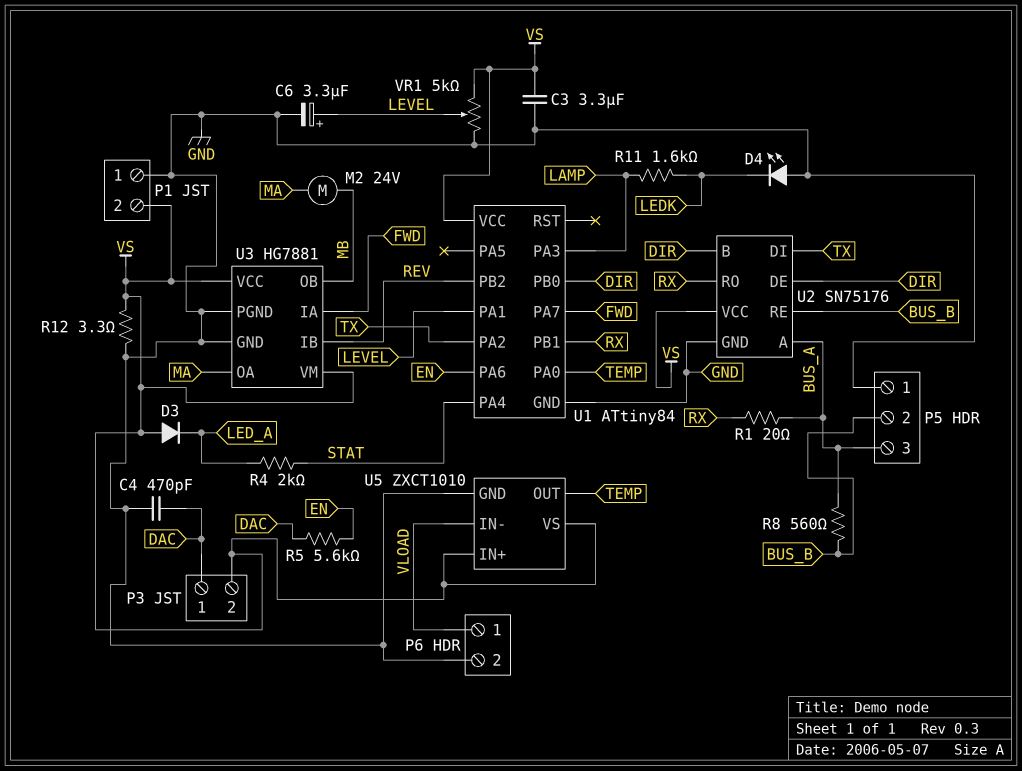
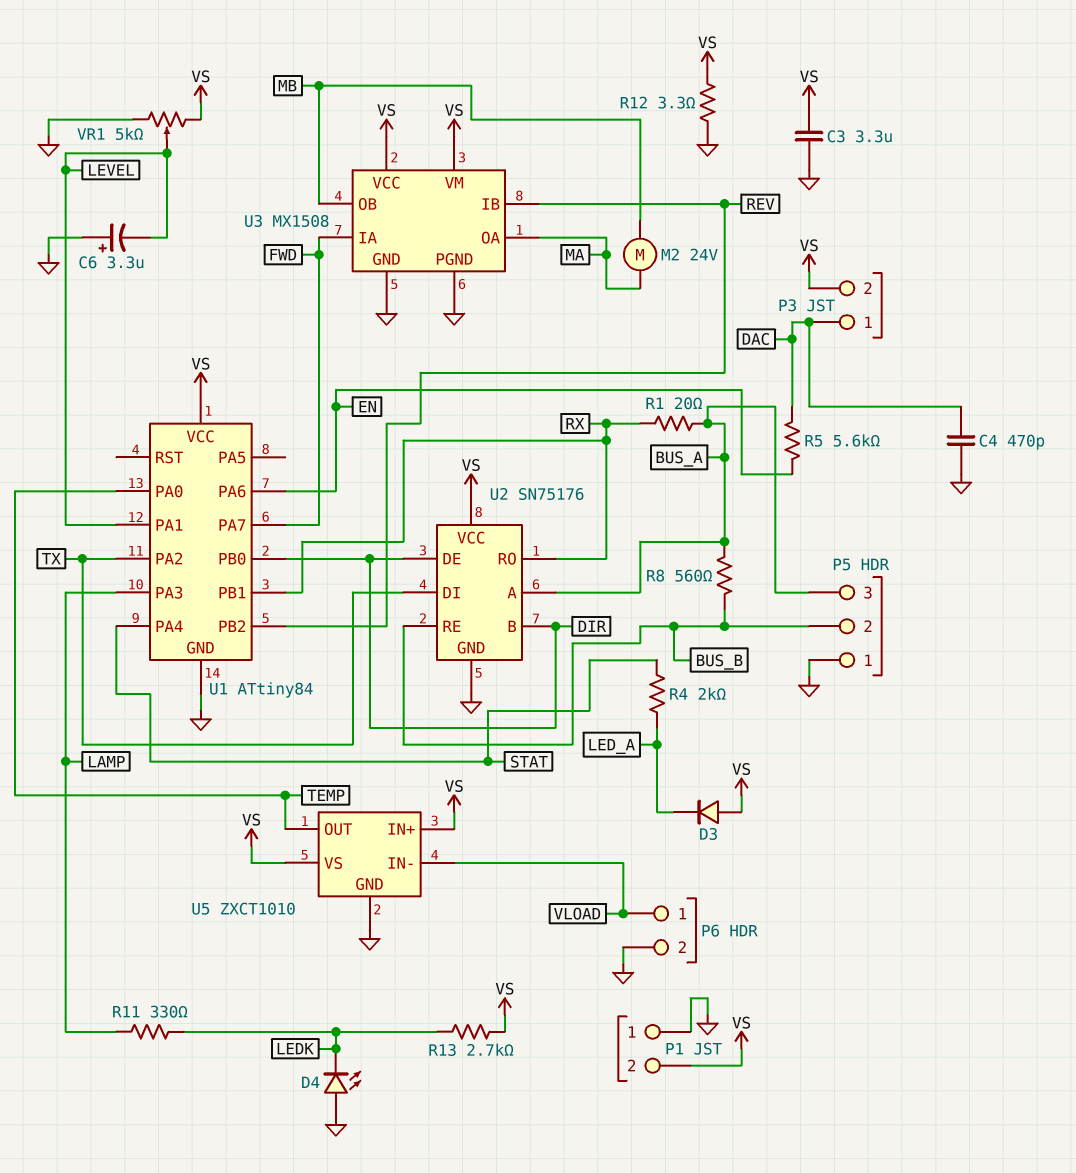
C6: 3.3uF (plus LEVEL, minus GND) -> 3.3uF (plus GND, minus LEVEL)
R11: 1.6k (LAMP, LEDK) -> 330 (LAMP, LEDK)
R13: none -> 2.7k (LEDK, VS)
U3: HG7881 -> MX1508

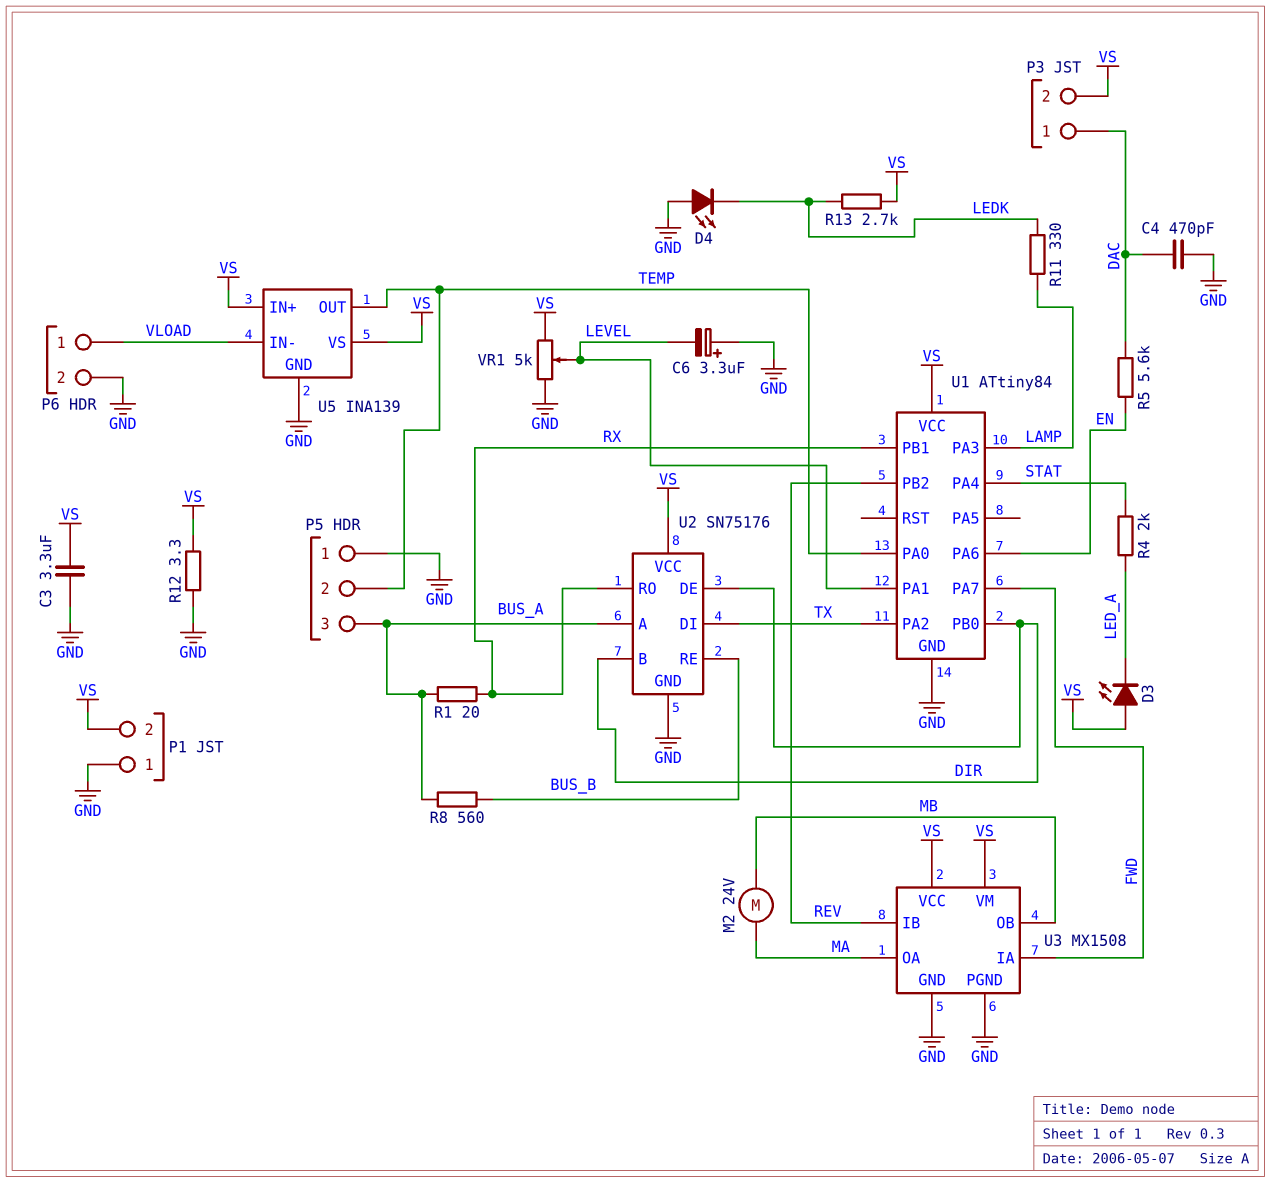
D3: diode (A VS, K LED_A) -> LED (A VS, K LED_A)
P5 pin 2: BUS_B -> TEMP
U5: ZXCT1010 -> INA139

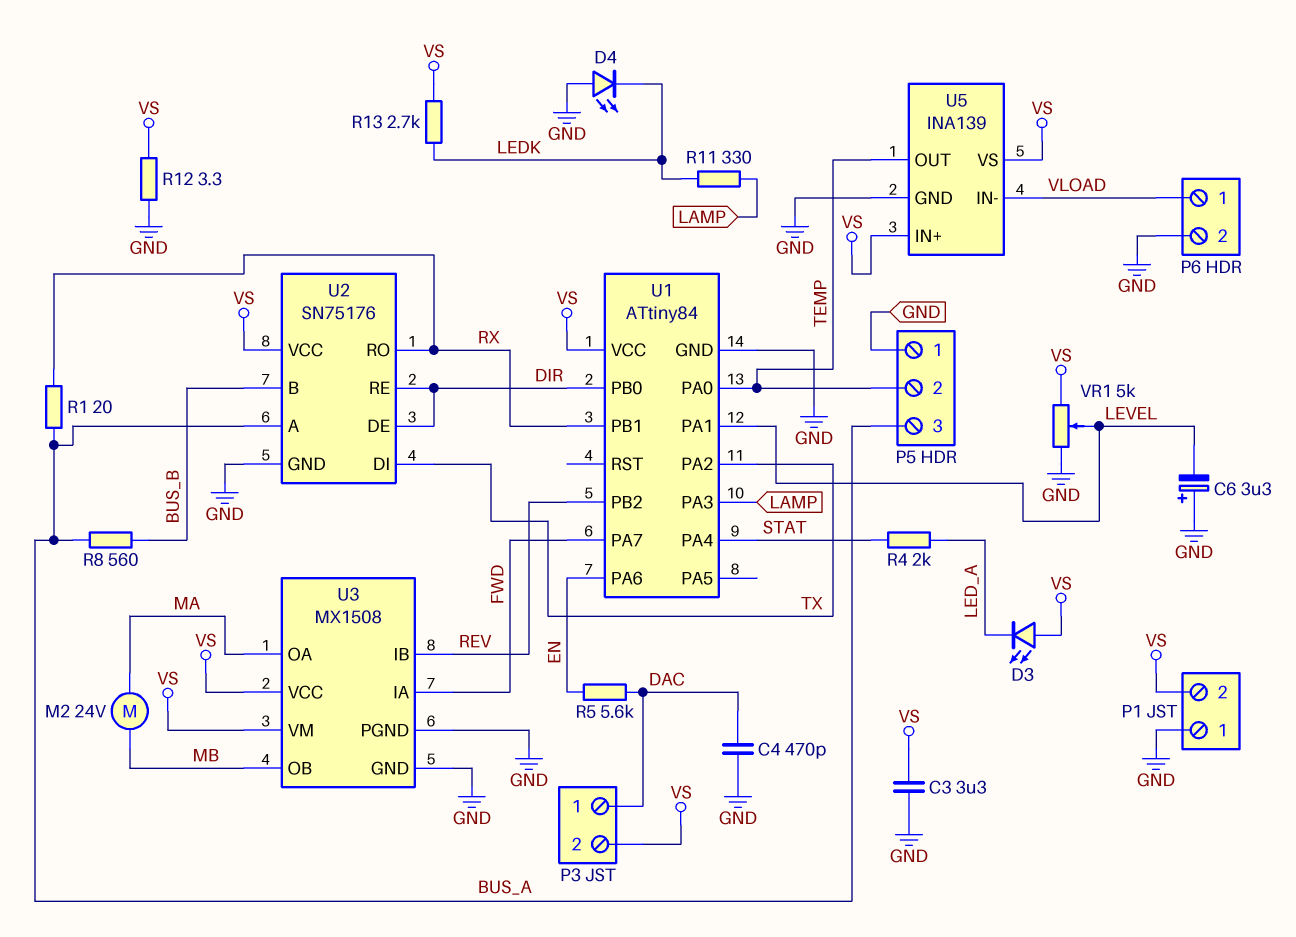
U2 pin B: DIR -> BUS_B
U2 pin RE: BUS_B -> DIR

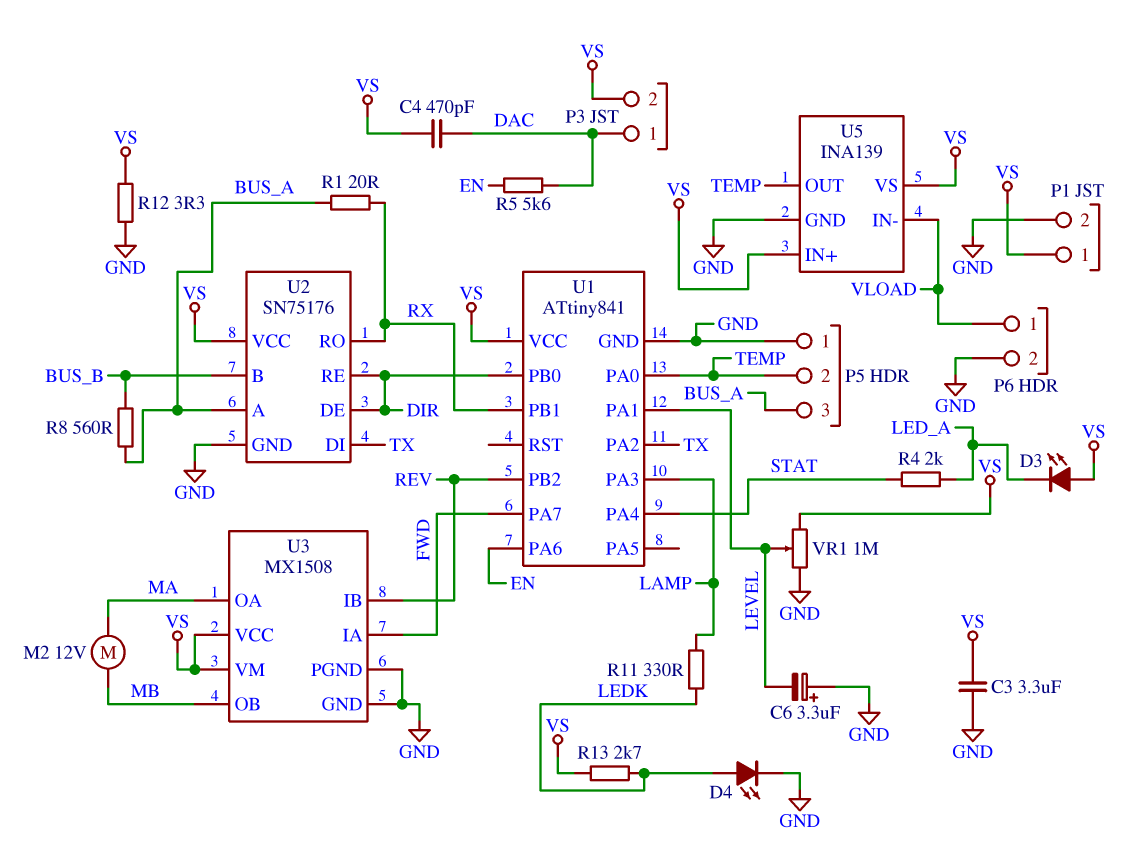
C4: 470pF (DAC, GND) -> 470pF (DAC, VS)
D4: LED (A GND, K LEDK) -> LED (A LEDK, K GND)
M2: motor 24V (MA, MB) -> motor 12V (MA, MB)
P1 pin 1: GND -> VS
P1 pin 2: VS -> GND
U1: ATtiny84 -> ATtiny841
VR1: 5k (GND, VS, wiper LEVEL) -> 1M (GND, VS, wiper LEVEL)

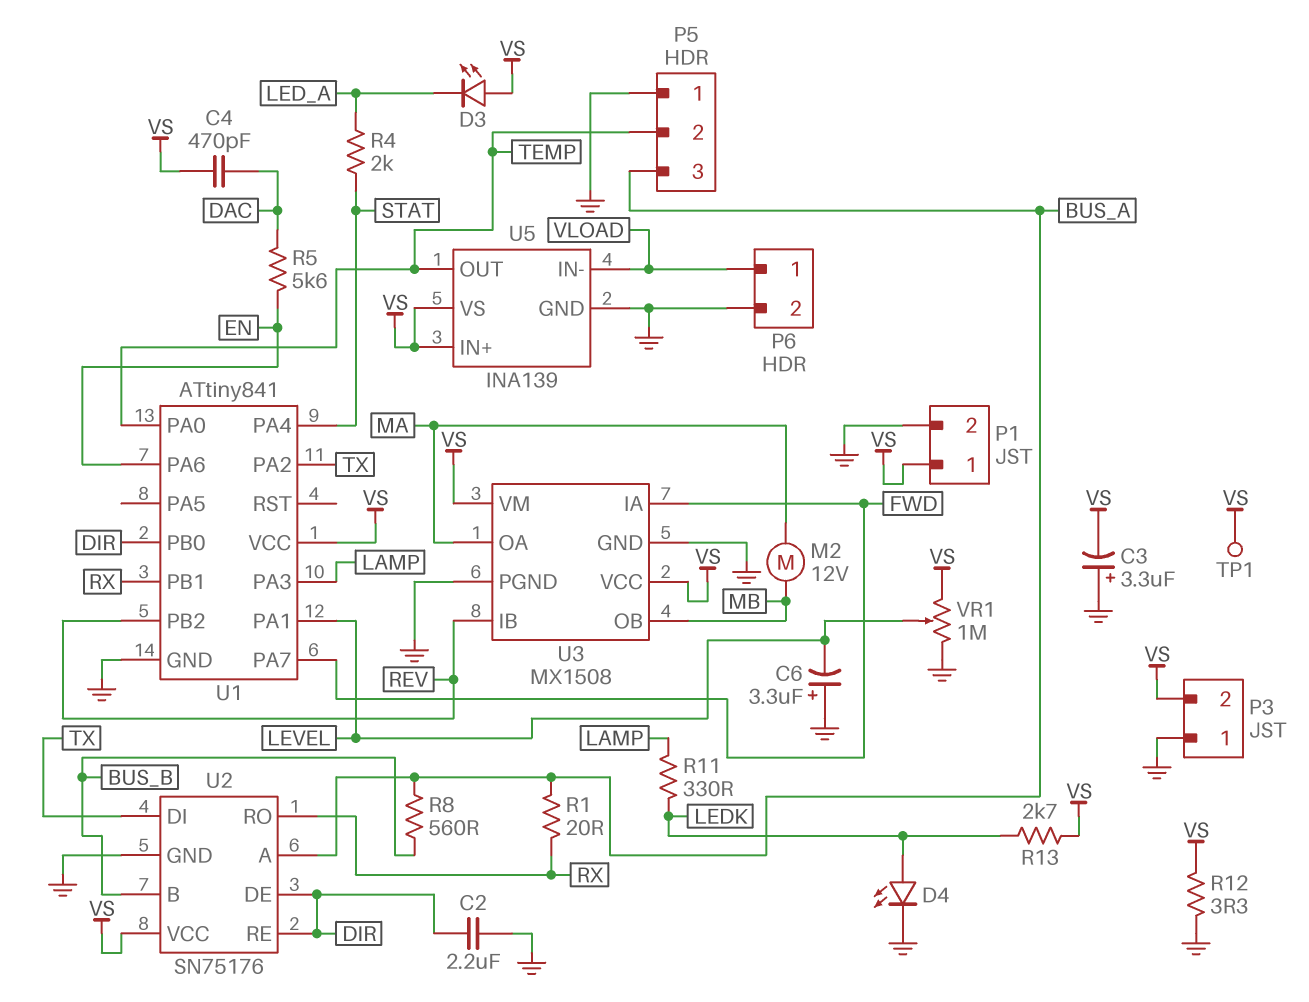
C2: none -> 2.2uF (DIR, GND)
C3: 3.3uF (GND, VS) -> 3.3uF (plus GND, minus VS)
P3 pin 1: DAC -> GND
TP1: none -> test point (VS)

